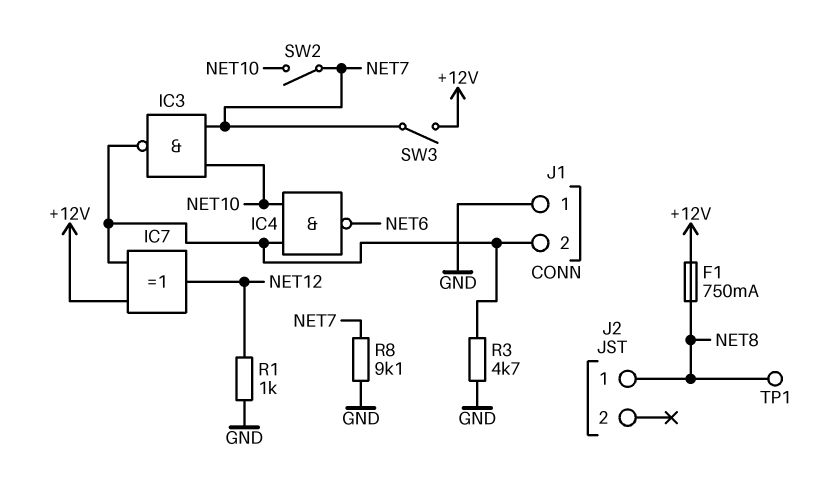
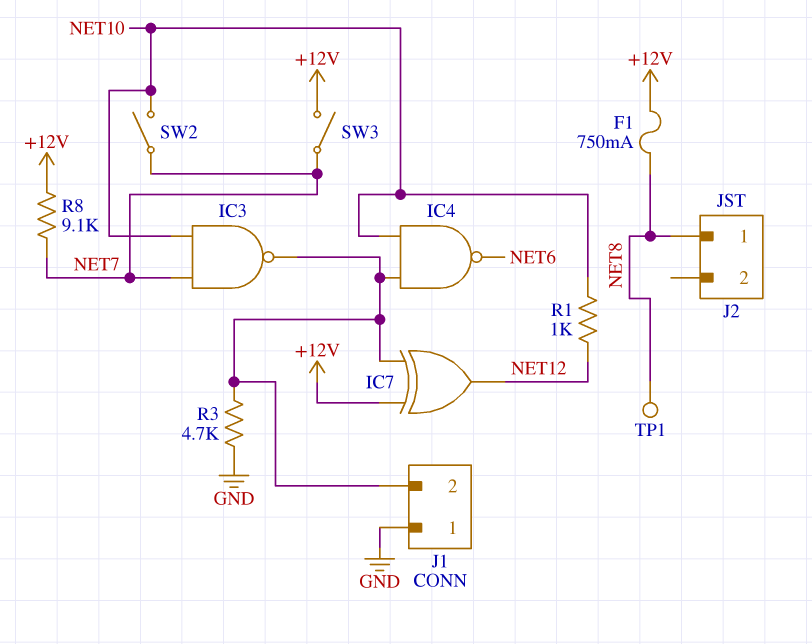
R1: 1k (GND, NET12) -> 1k (NET10, NET12)
R8: 9.1k (GND, NET7) -> 9.1k (+12V, NET7)

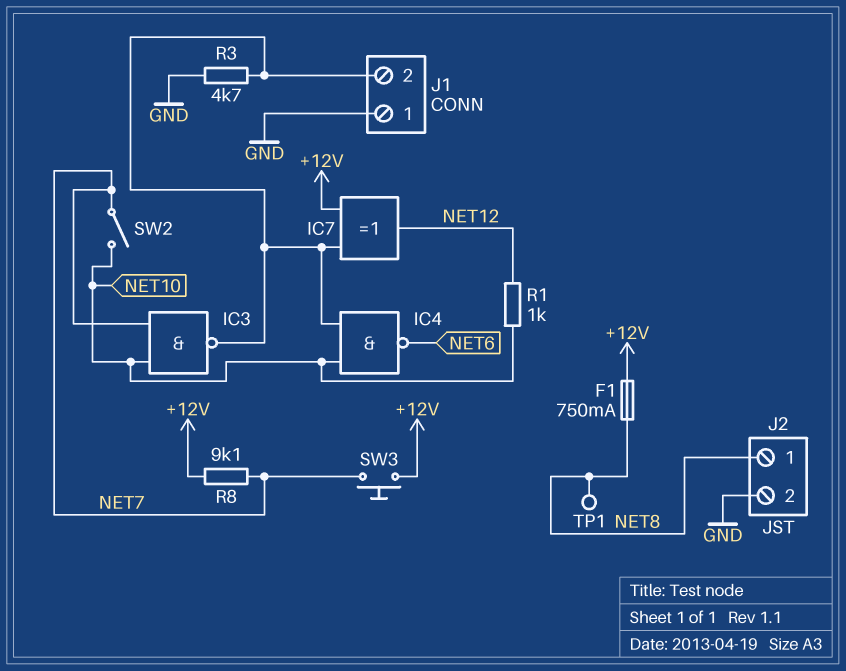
J2 pin 2: none -> GND
SW3: switch (+12V, NET7) -> button (+12V, NET7)

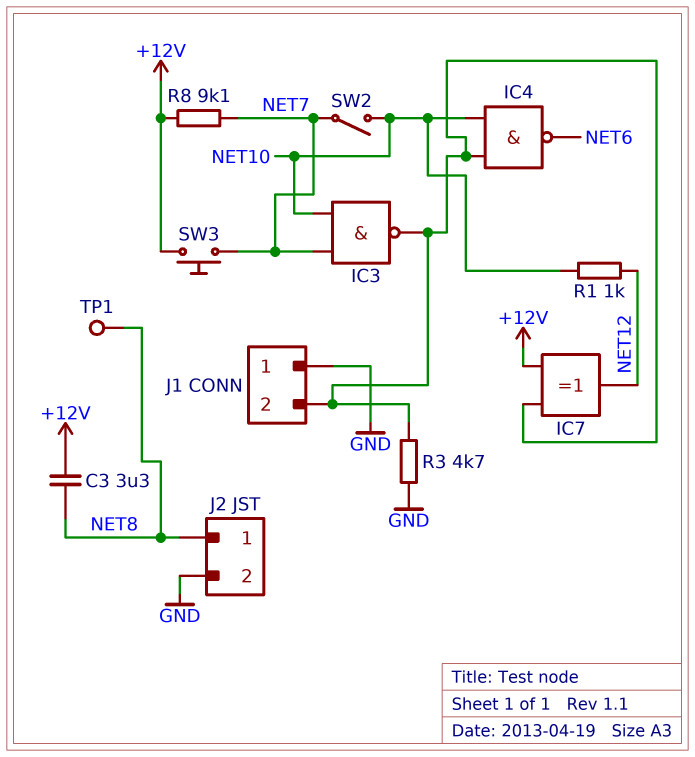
C3: none -> 3.3uF (+12V, NET8)
F1: 750mA (+12V, NET8) -> none

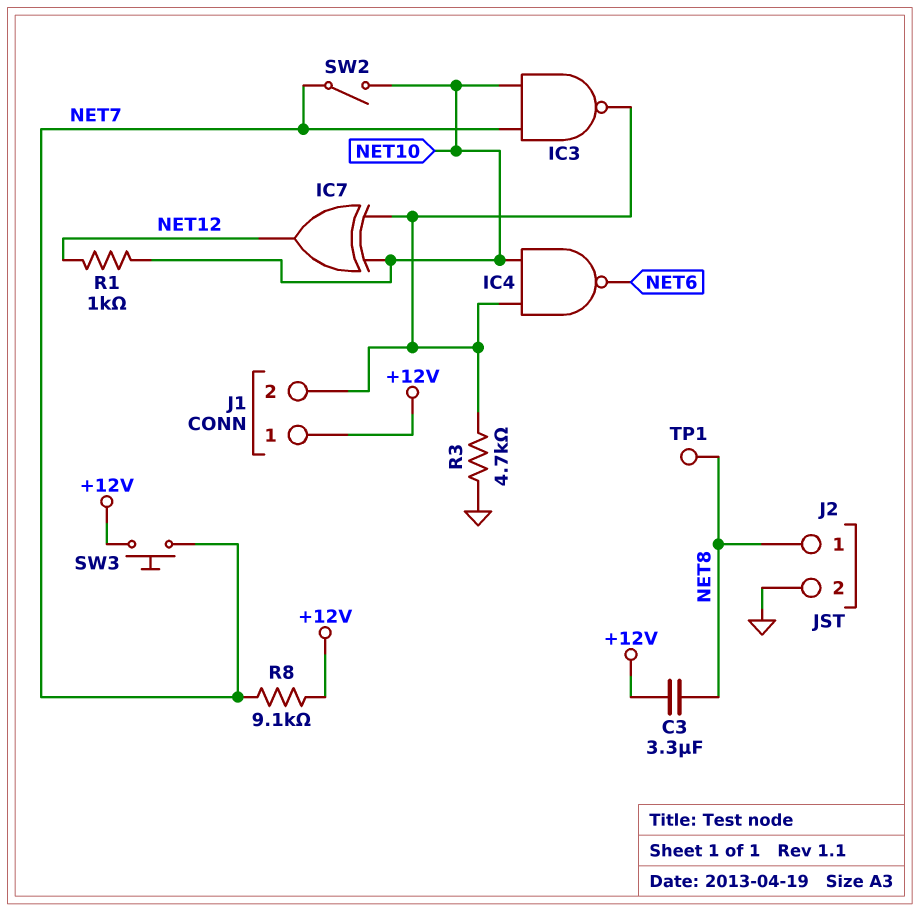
IC7: XOR (in +12V, in J1/2, out NET12) -> XOR (in J1/2, in NET10, out NET12)
J1 pin 1: GND -> +12V

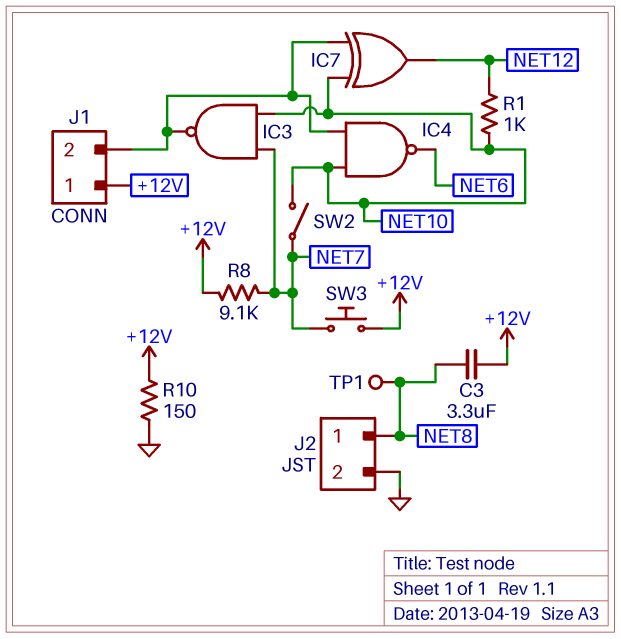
R3: 4.7k (GND, J1/2) -> none
R10: none -> 150 (+12V, GND)

